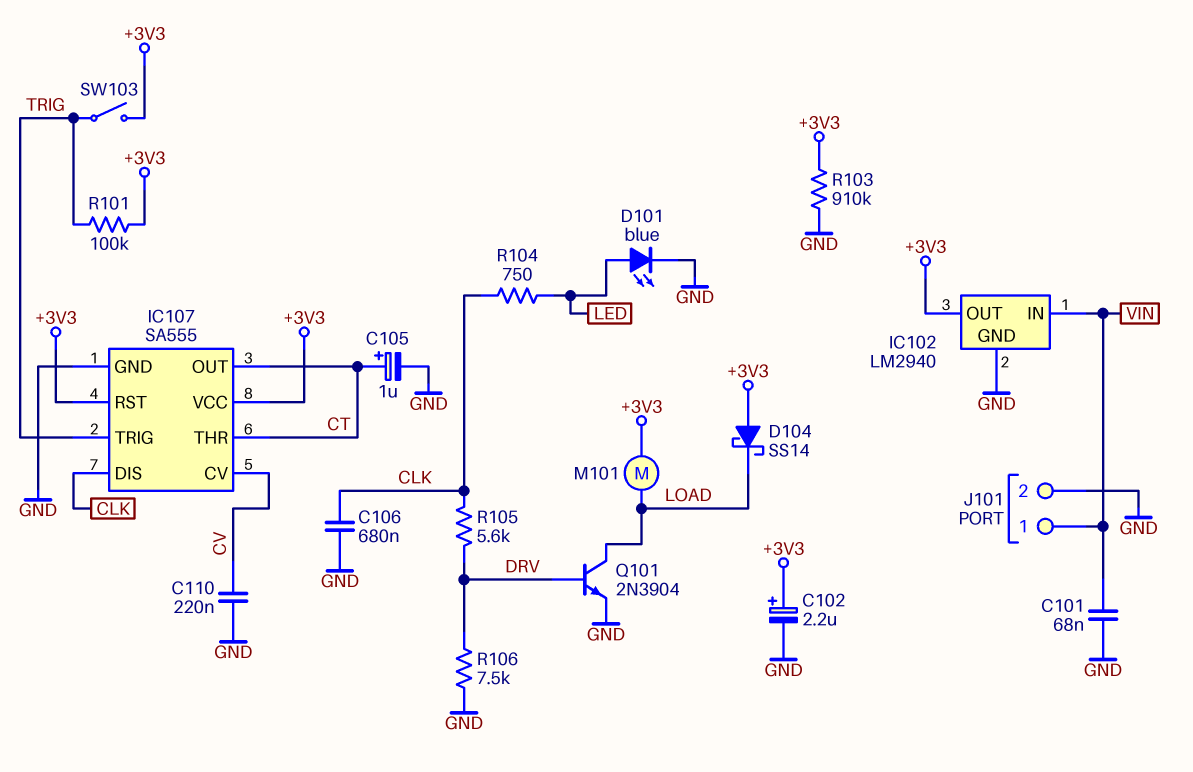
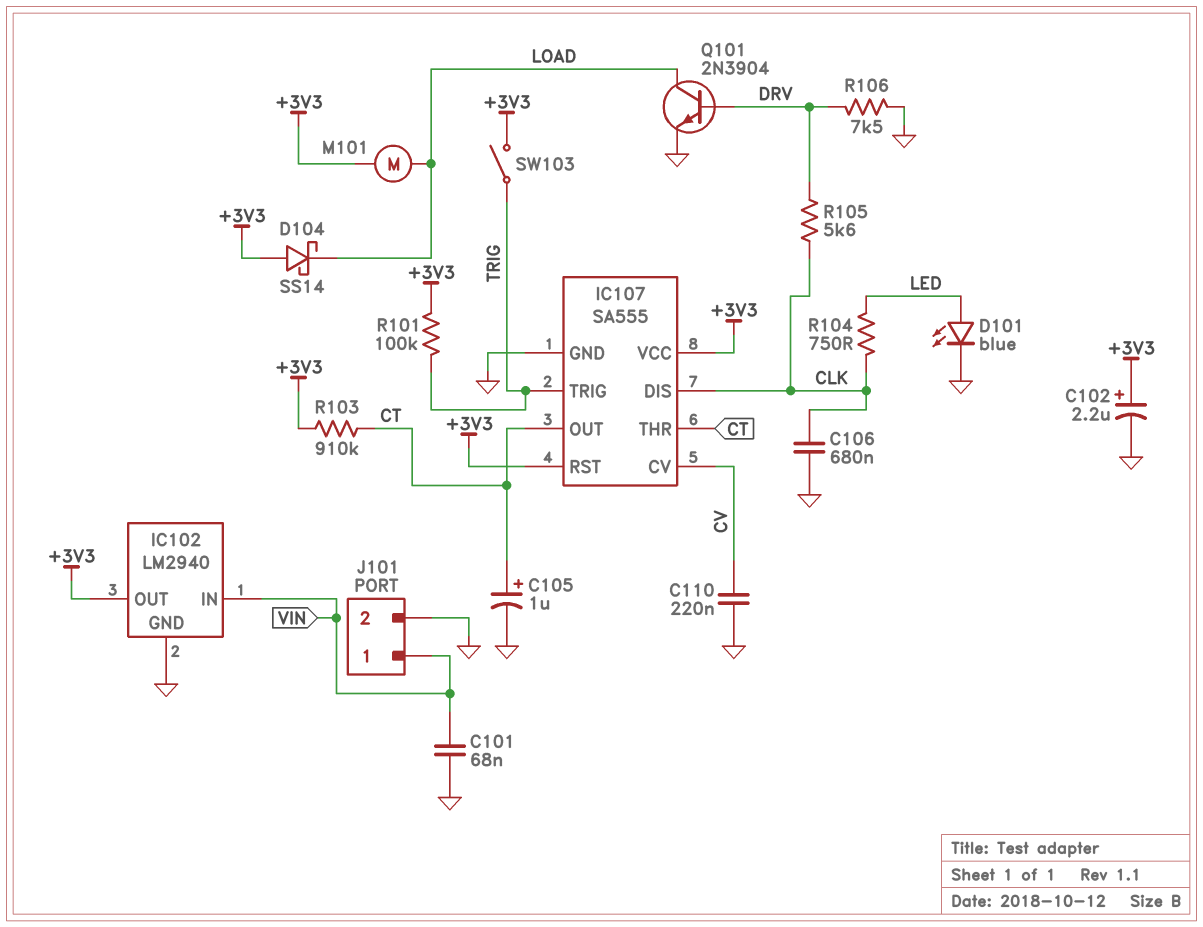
R103: 910k (+3V3, GND) -> 910k (+3V3, CT)

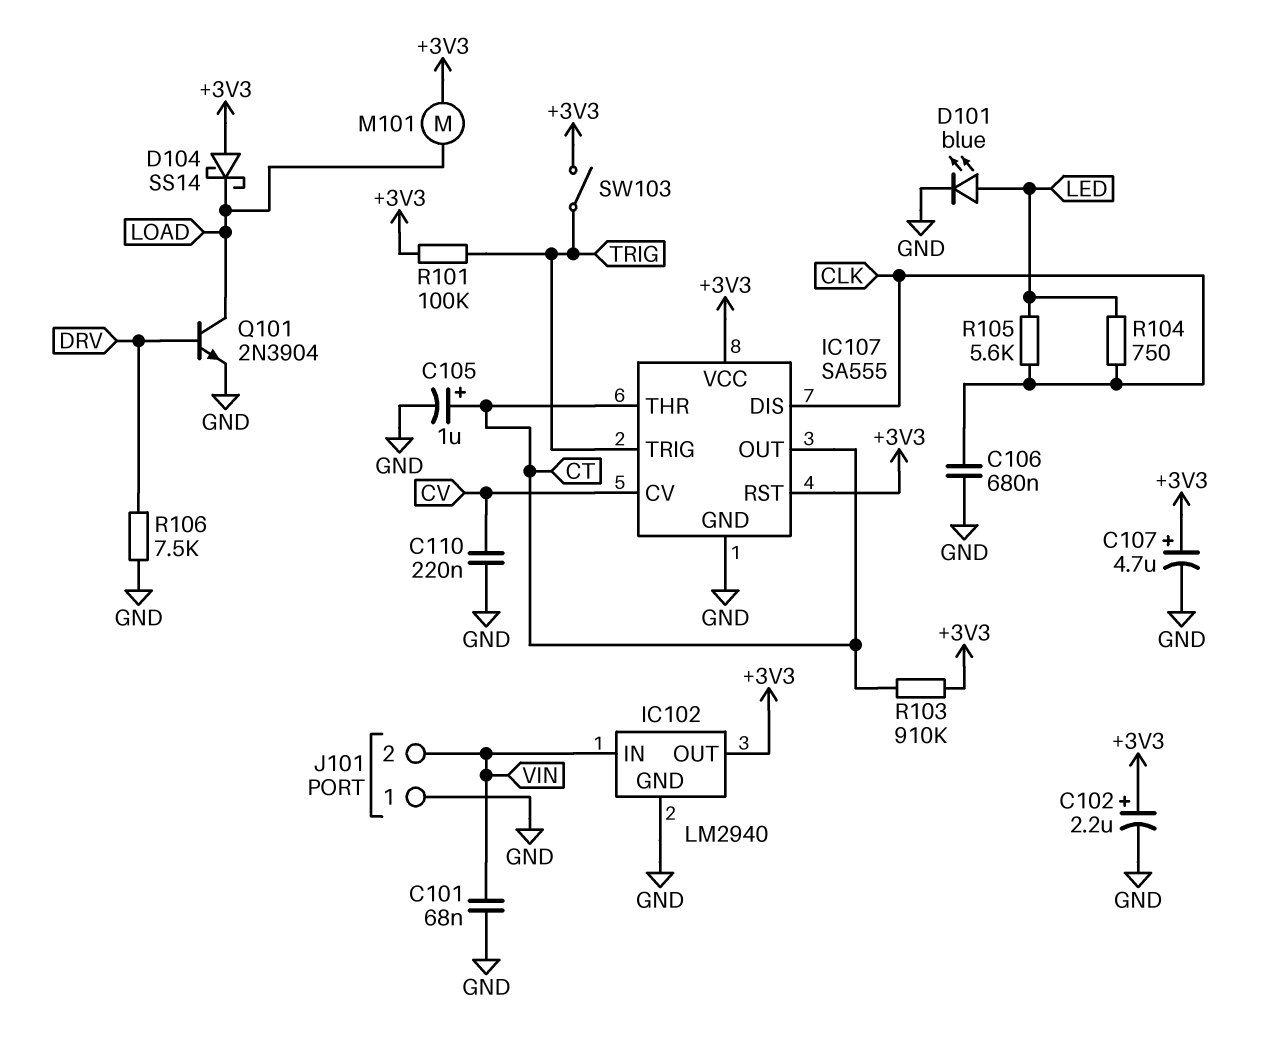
C107: none -> 4.7uF (plus +3V3, minus GND)
J101 pin 1: VIN -> GND
J101 pin 2: GND -> VIN
R105: 5.6k (CLK, DRV) -> 5.6k (CLK, LED)

